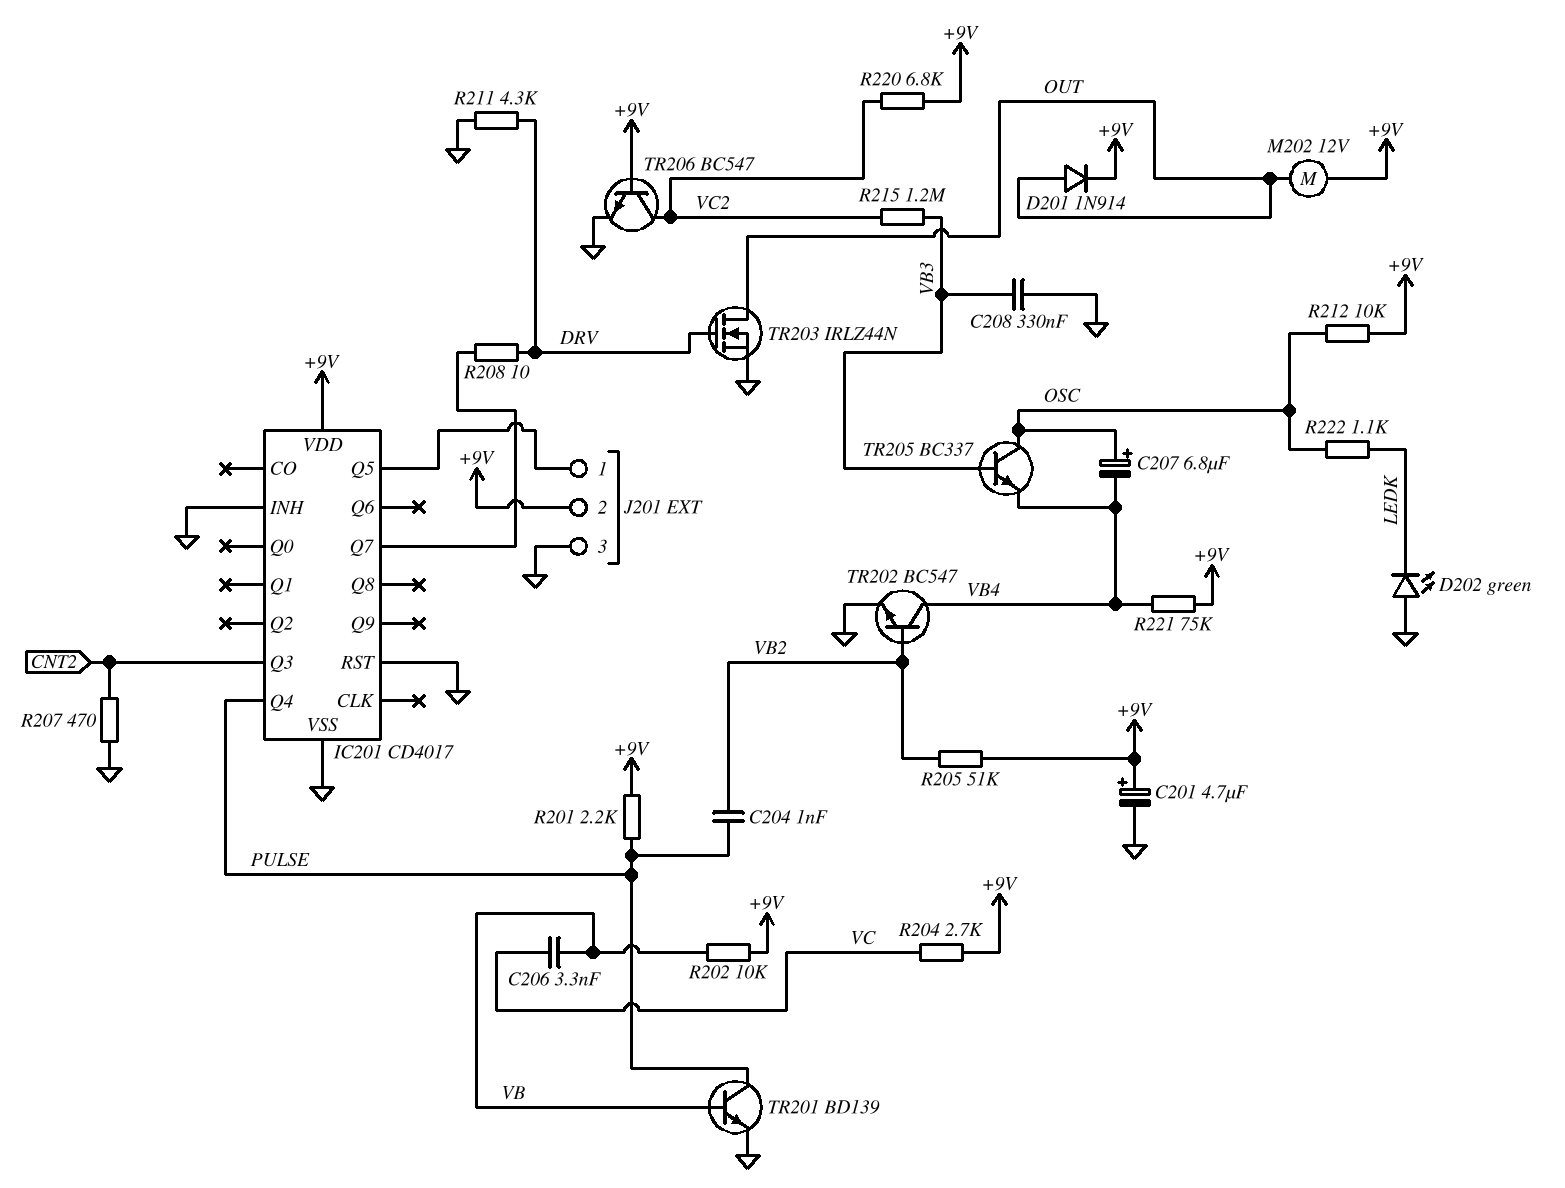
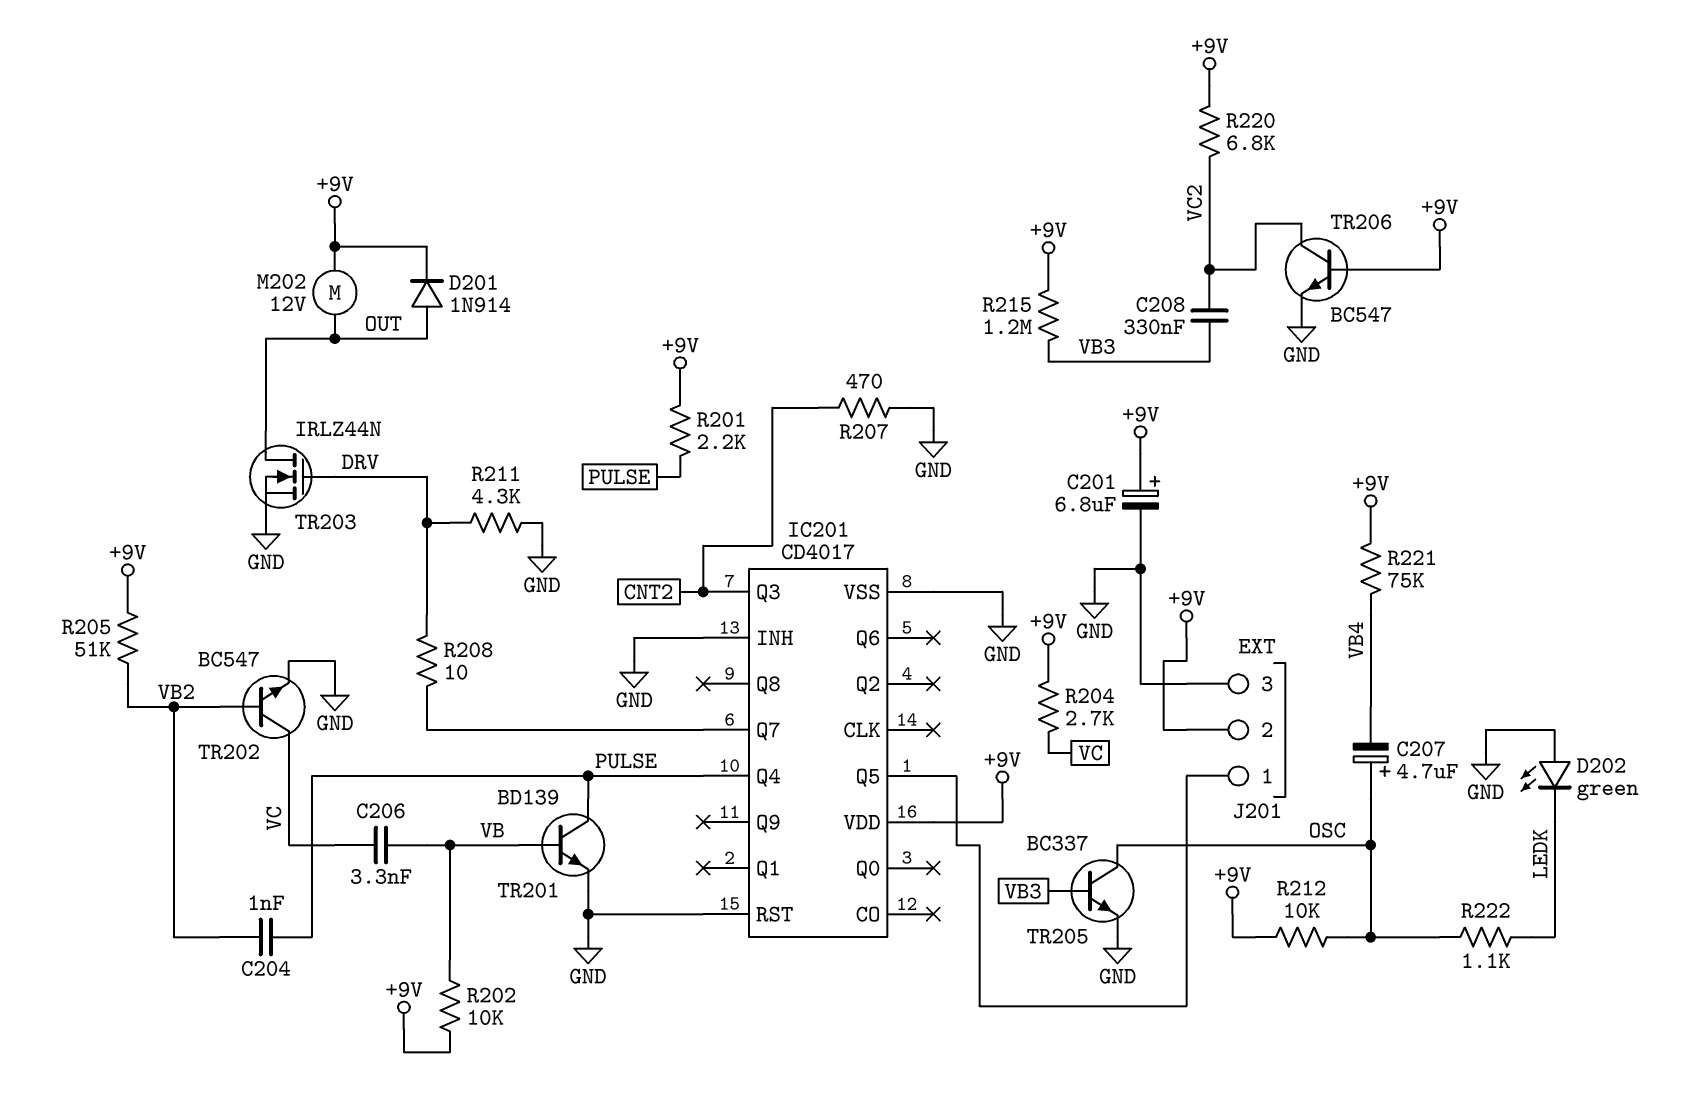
C201: 4.7uF (plus +9V, minus GND) -> 6.8uF (plus +9V, minus GND)
C207: 6.8uF (plus OSC, minus VB4) -> 4.7uF (plus OSC, minus VB4)
C208: 330nF (GND, VB3) -> 330nF (VB3, VC2)
R215: 1.2M (VB3, VC2) -> 1.2M (+9V, VB3)
TR202: NPN BC547 (B VB2, C VB4, E GND) -> NPN BC547 (B VB2, C VC, E GND)
TR205: NPN BC337 (B VB3, C OSC, E VB4) -> NPN BC337 (B VB3, C OSC, E GND)

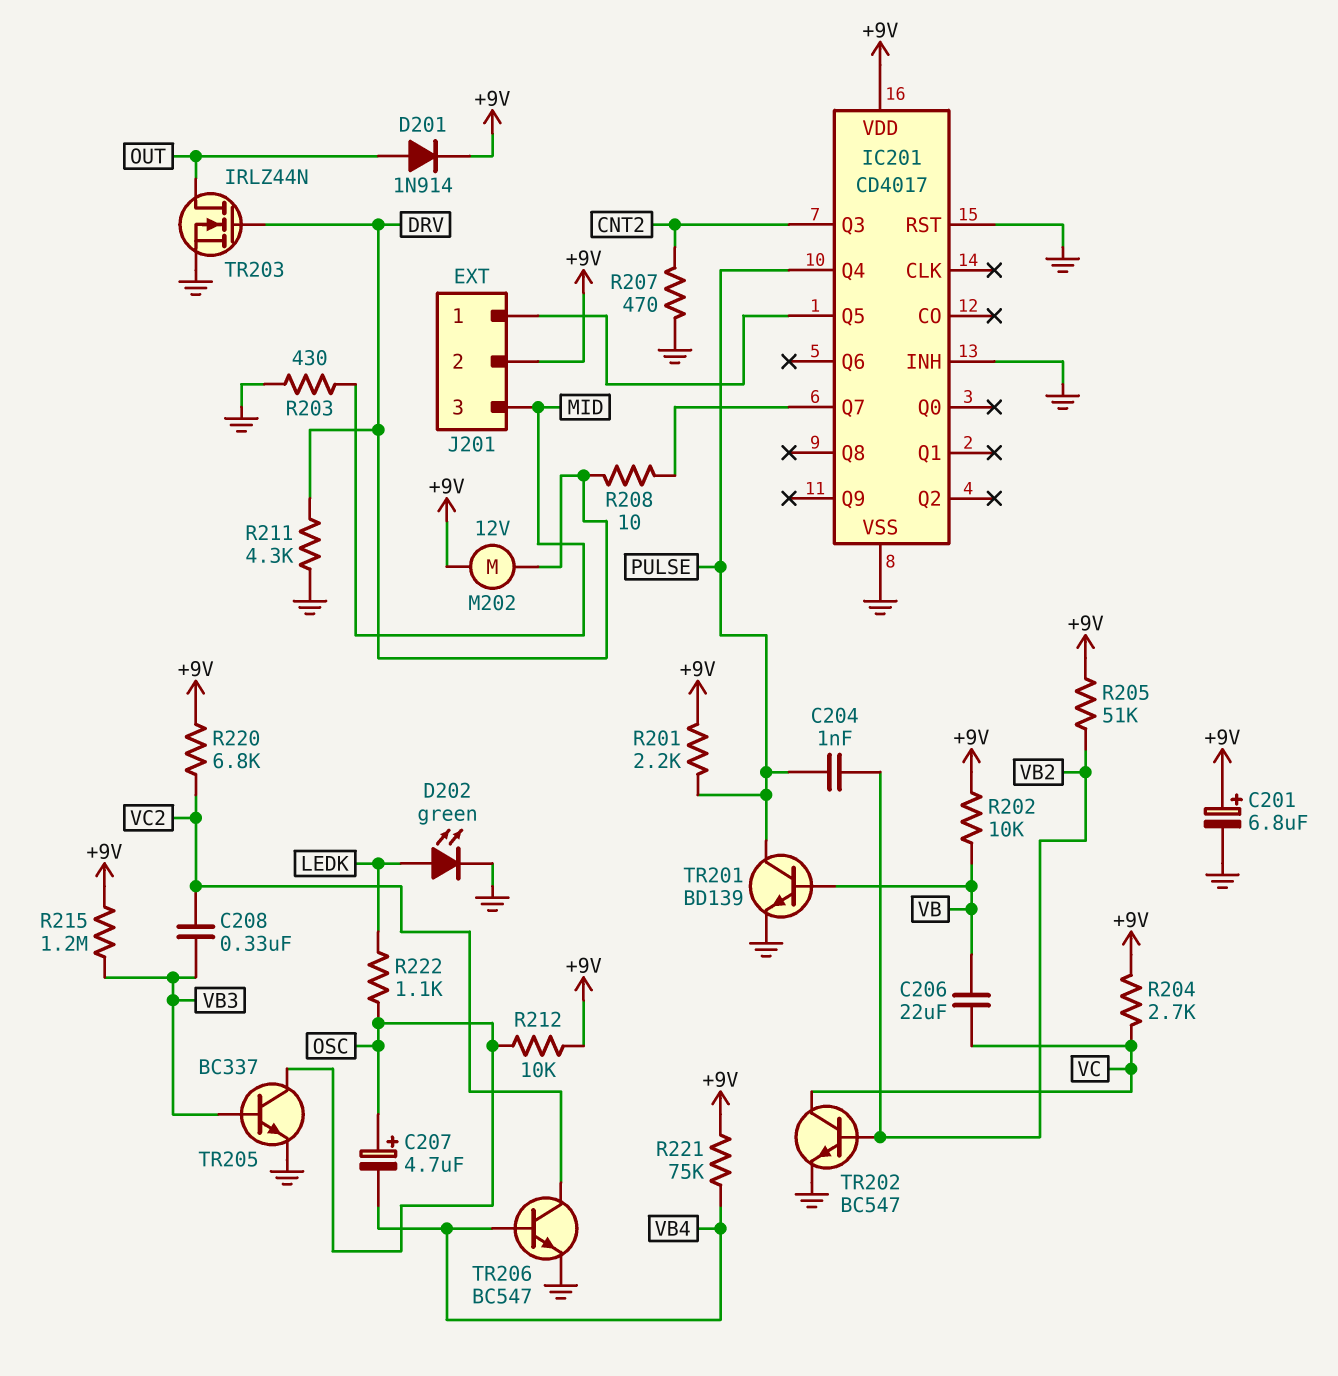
C206: 3.3nF (VB, VC) -> 22uF (VB, VC)
D202: LED green (A GND, K LEDK) -> LED green (A LEDK, K GND)
J201 pin 3: GND -> MID
M202: motor 12V (+9V, OUT) -> motor 12V (+9V, DRV)
R203: none -> 430 (GND, MID)
TR206: NPN BC547 (B +9V, C VC2, E GND) -> NPN BC547 (B VB4, C VC2, E GND)

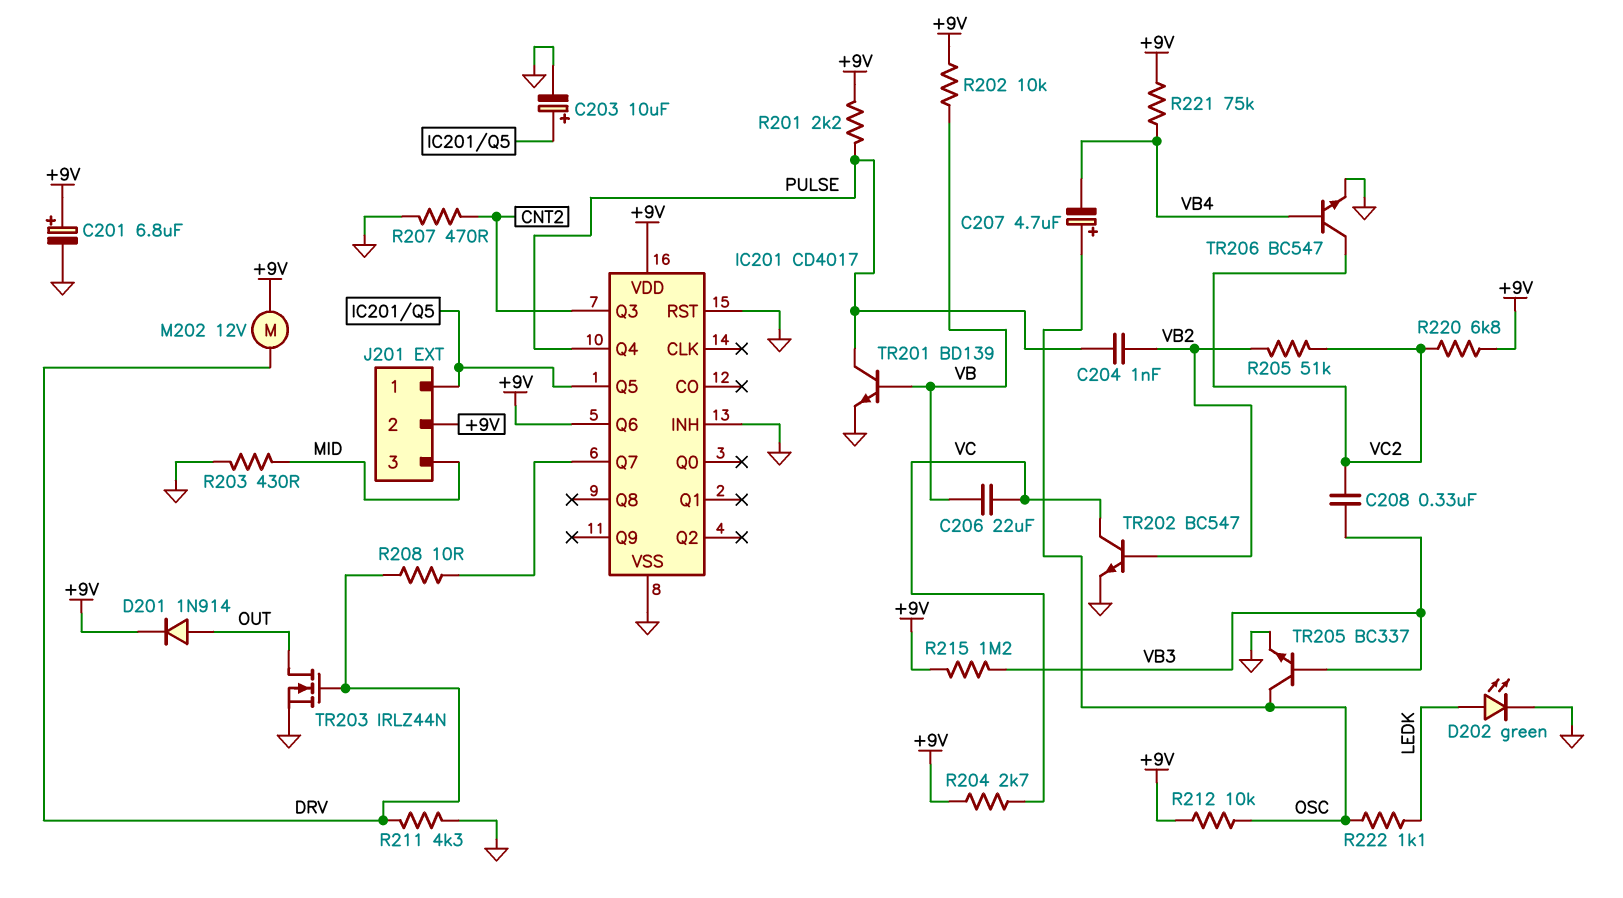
C203: none -> 10uF (plus IC201/Q5, minus GND)
IC201 pin Q6: none -> +9V
R205: 51k (+9V, VB2) -> 51k (VB2, VC2)

